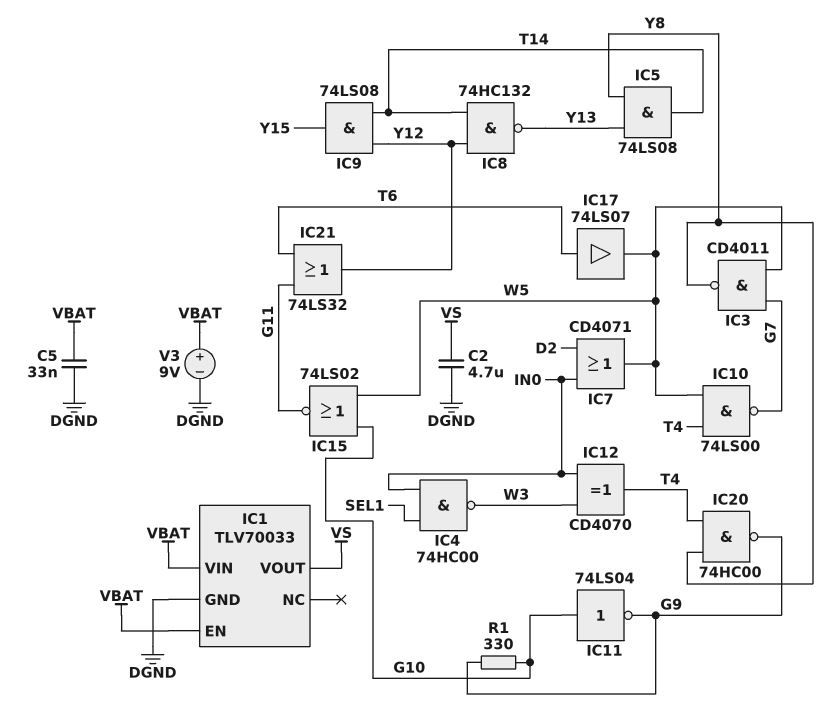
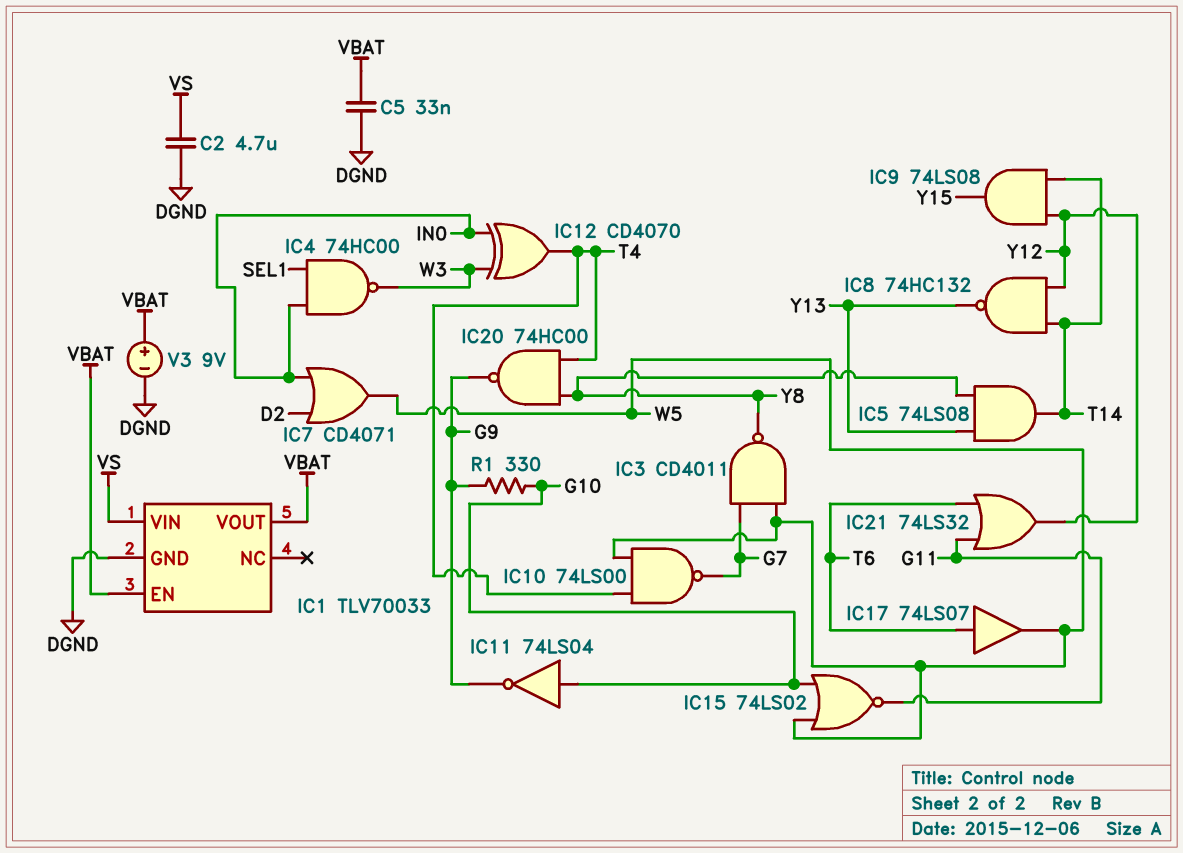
IC1 pin VIN: VBAT -> VS
IC1 pin VOUT: VS -> VBAT

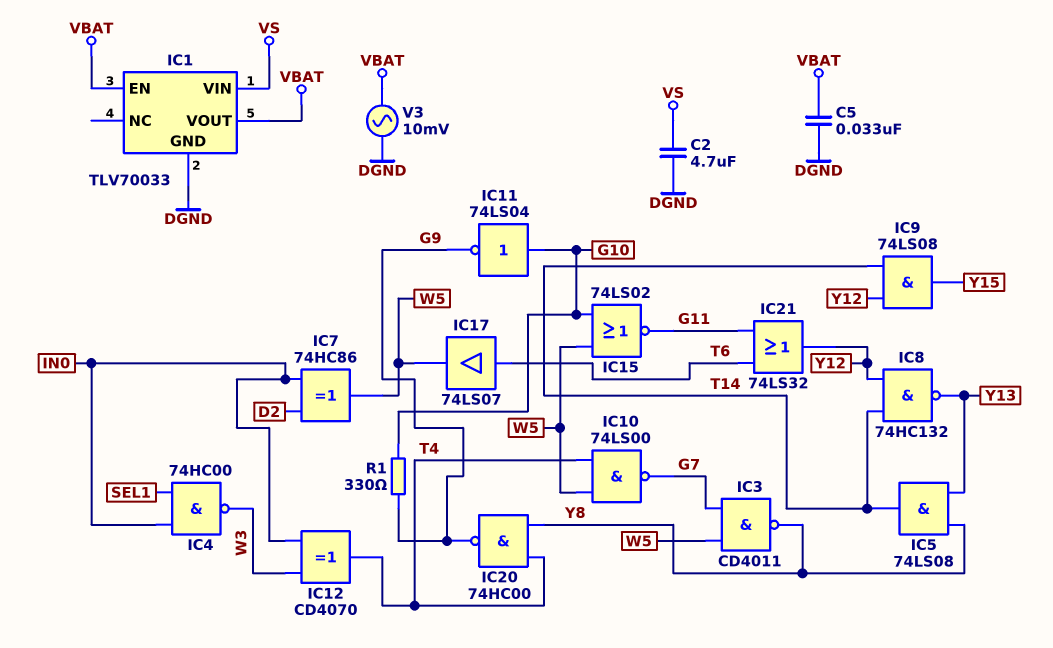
IC7: OR CD4071 (in D2, in IN0, out W5) -> XOR 74HC86 (in D2, in IN0, out W5)
V3: 9V (plus VBAT, minus DGND) -> AC 10mV (DGND, VBAT)

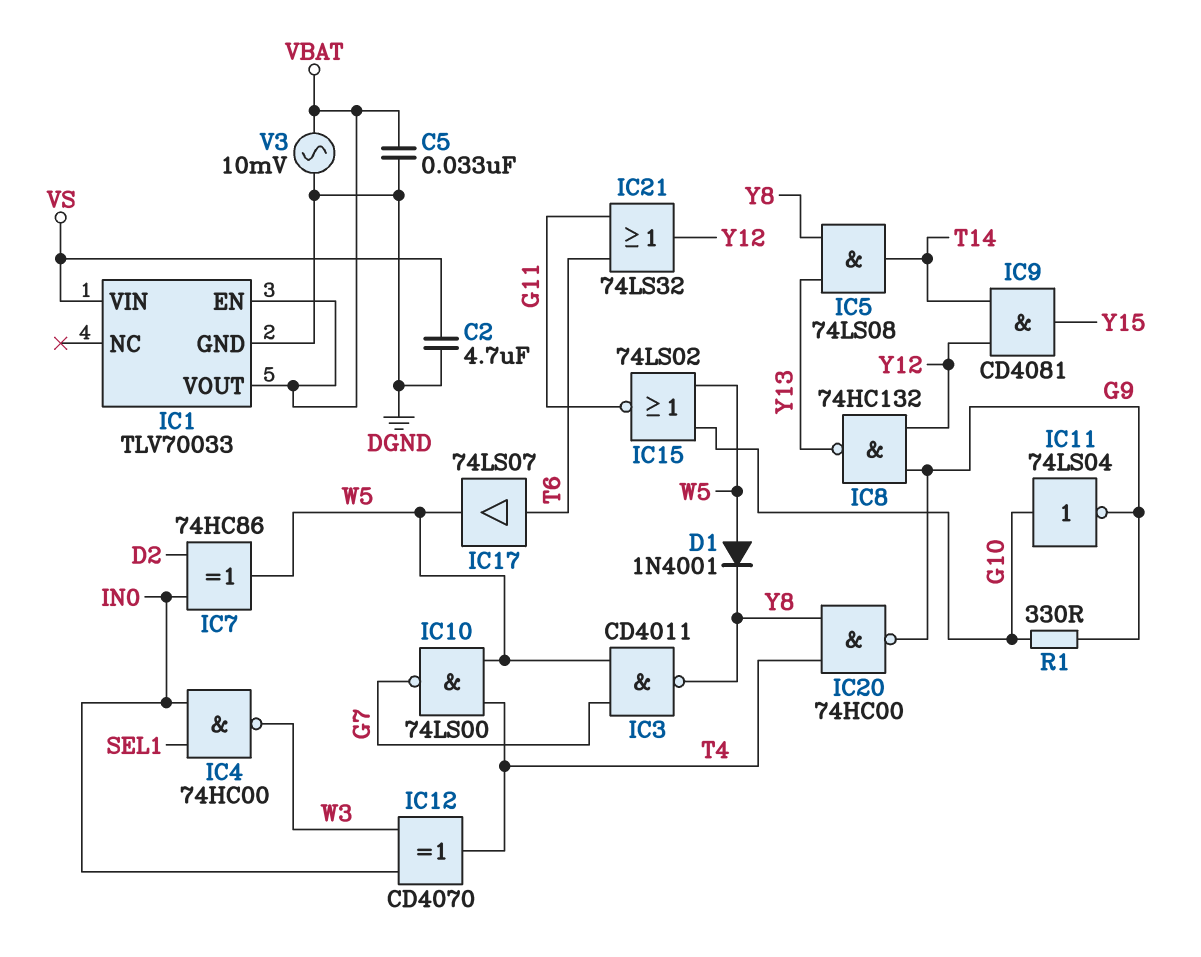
D1: none -> diode 1N4001 (A W5, K Y8)
IC8: NAND 74HC132 (in T14, in Y12, out Y13) -> NAND 74HC132 (in G9, in Y12, out Y13)
IC9: AND 74LS08 (in T14, in Y12, out Y15) -> AND CD4081 (in T14, in Y12, out Y15)

